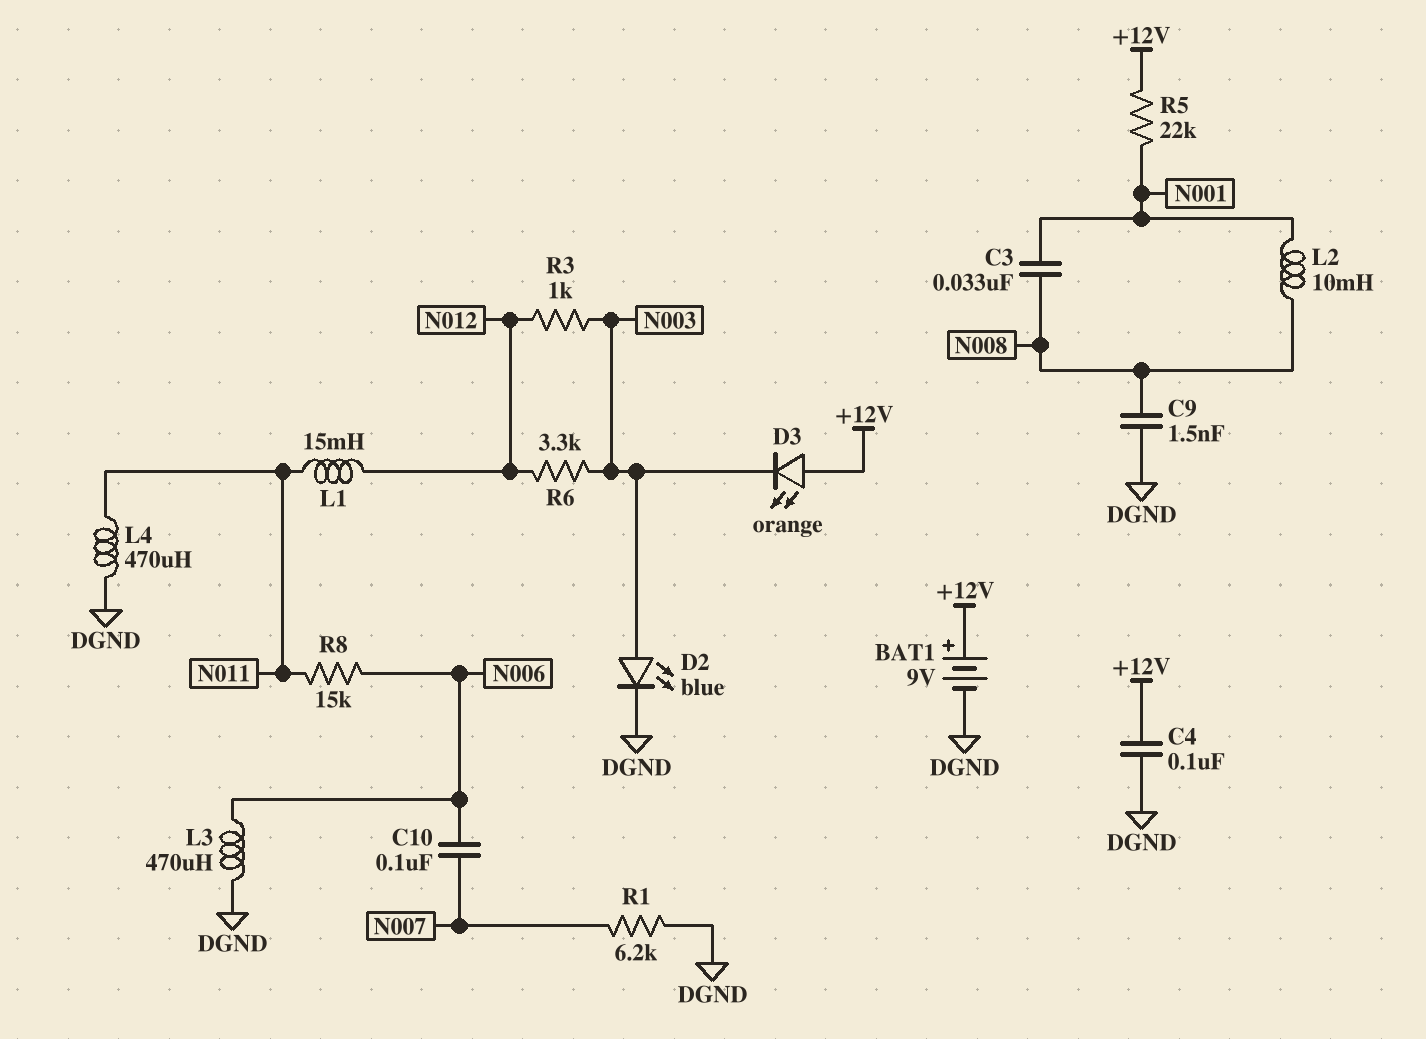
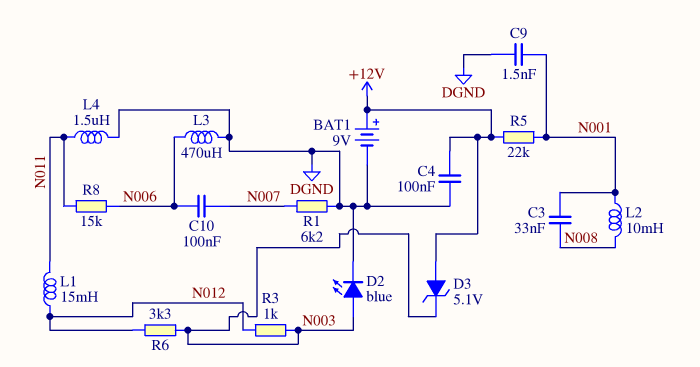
C9: 1.5nF (DGND, N008) -> 1.5nF (DGND, N001)
D3: LED orange (A +12V, K N003) -> zener 5.1V (A +12V, K N003)
L4: 470uH (DGND, N011) -> 1.5uH (DGND, N011)

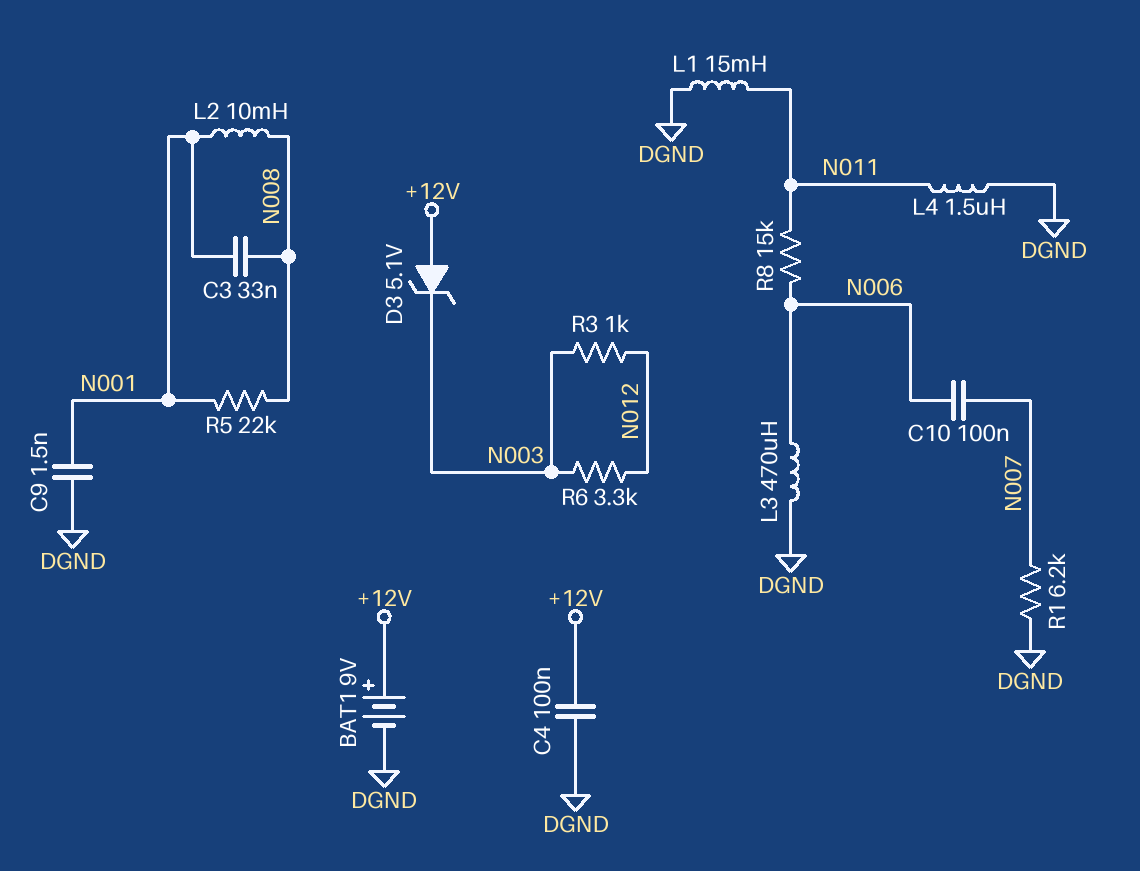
D2: LED blue (A N003, K DGND) -> none
L1: 15mH (N011, N012) -> 15mH (DGND, N011)
R5: 22k (+12V, N001) -> 22k (N001, N008)

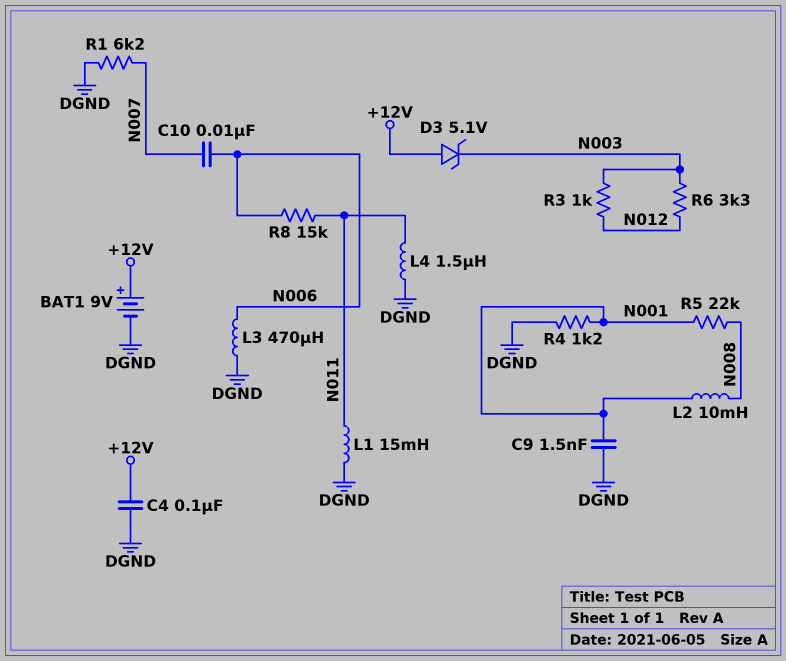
C3: 33nF (N001, N008) -> none
C10: 100nF (N006, N007) -> 10nF (N006, N007)
R4: none -> 1.2k (DGND, N001)

